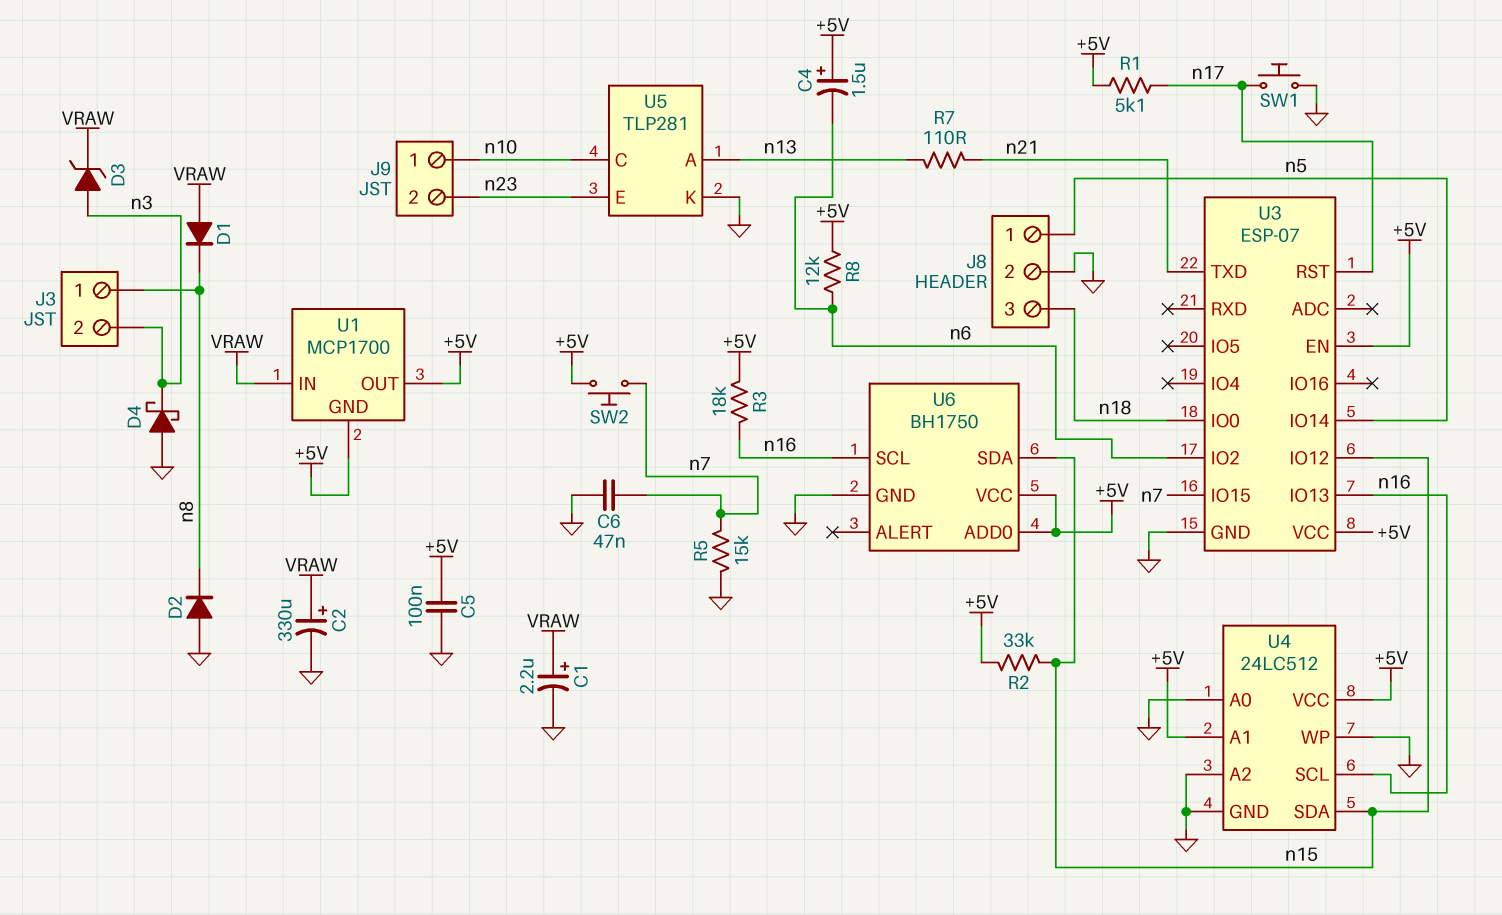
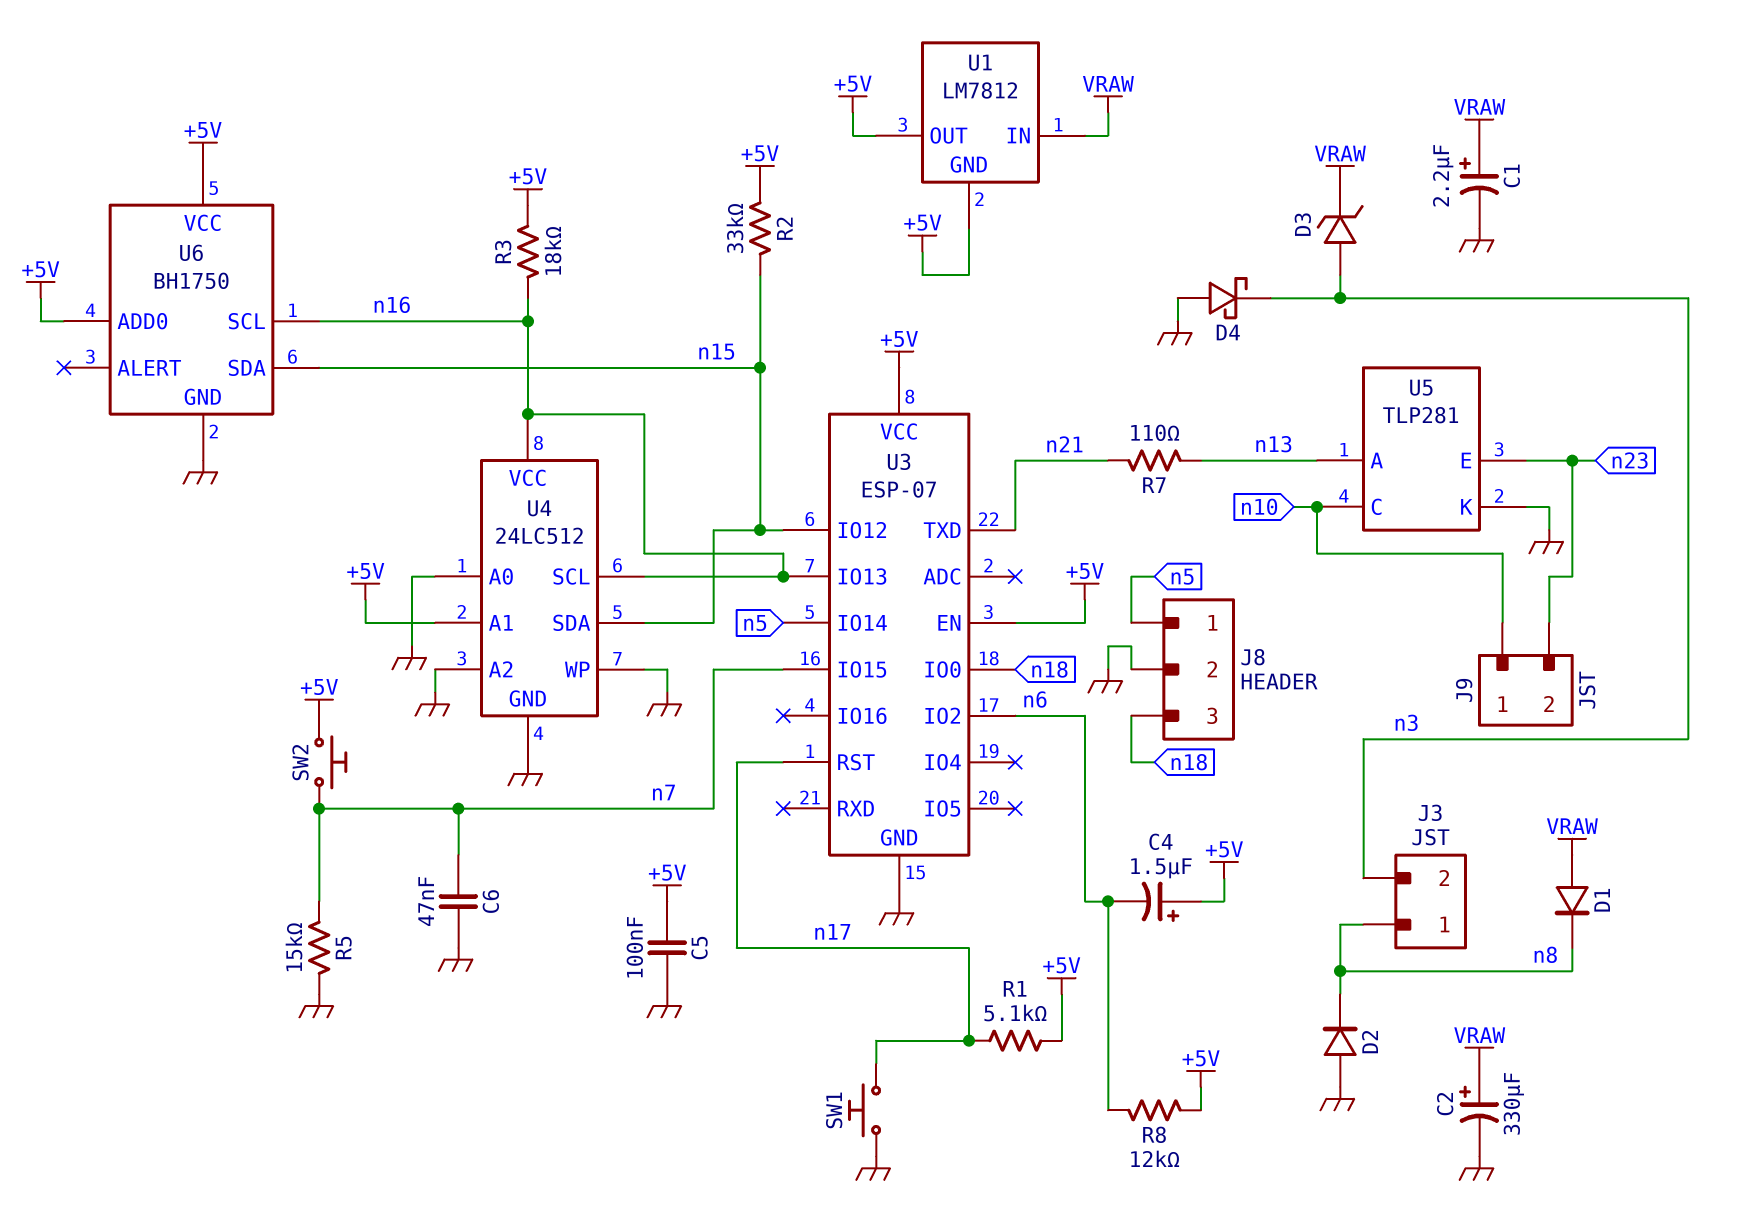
U1: MCP1700 -> LM7812
U4 pin VCC: +5V -> n16

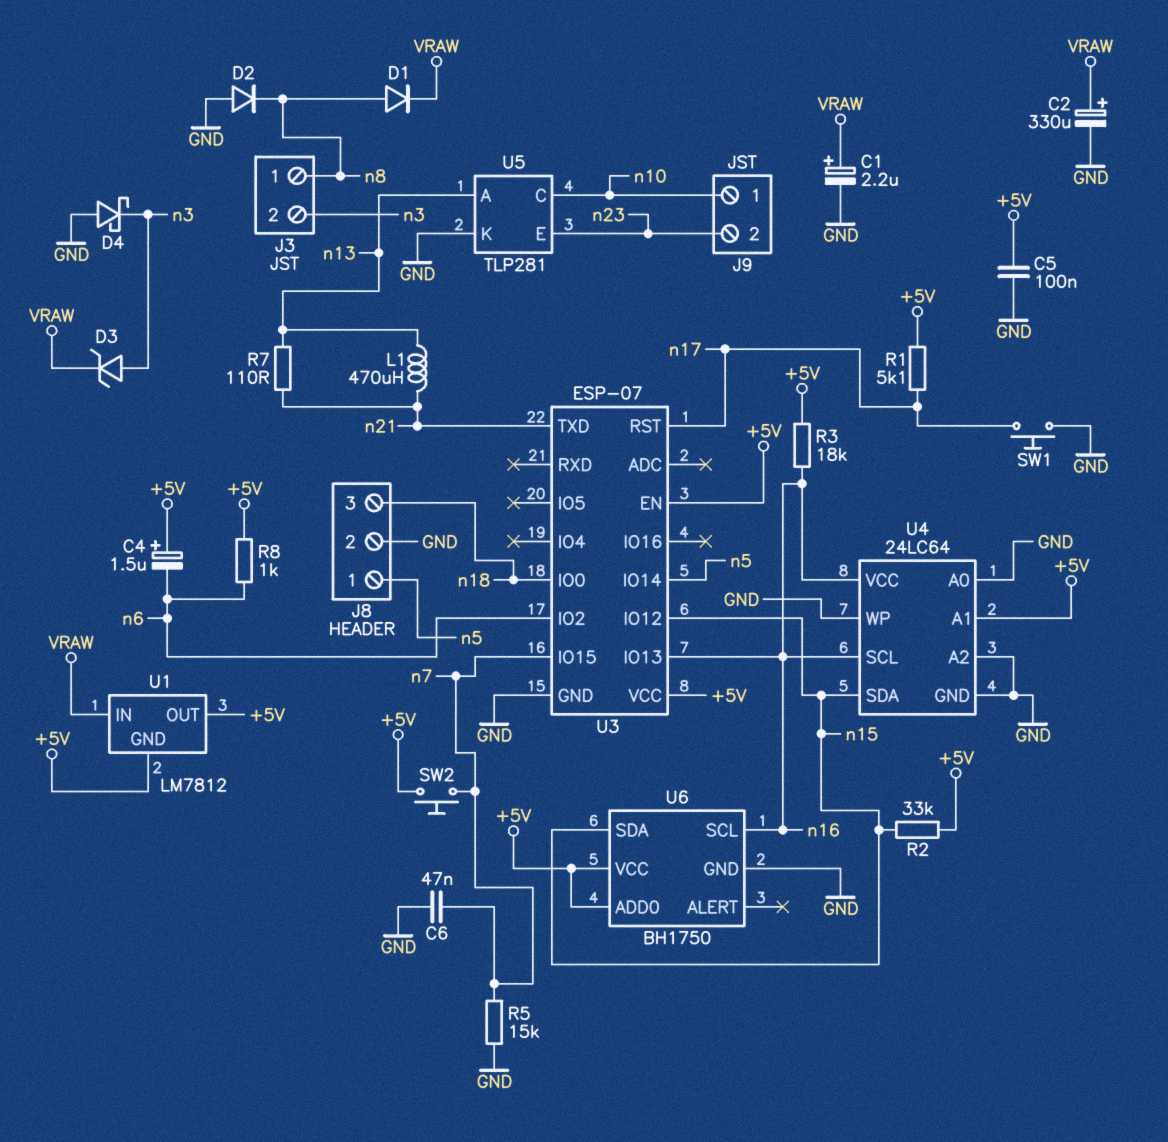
D1: diode (A VRAW, K n8) -> diode (A n8, K VRAW)
L1: none -> 470uH (n13, n21)
R8: 12k (+5V, n6) -> 1k (+5V, n6)
U4: 24LC512 -> 24LC64

